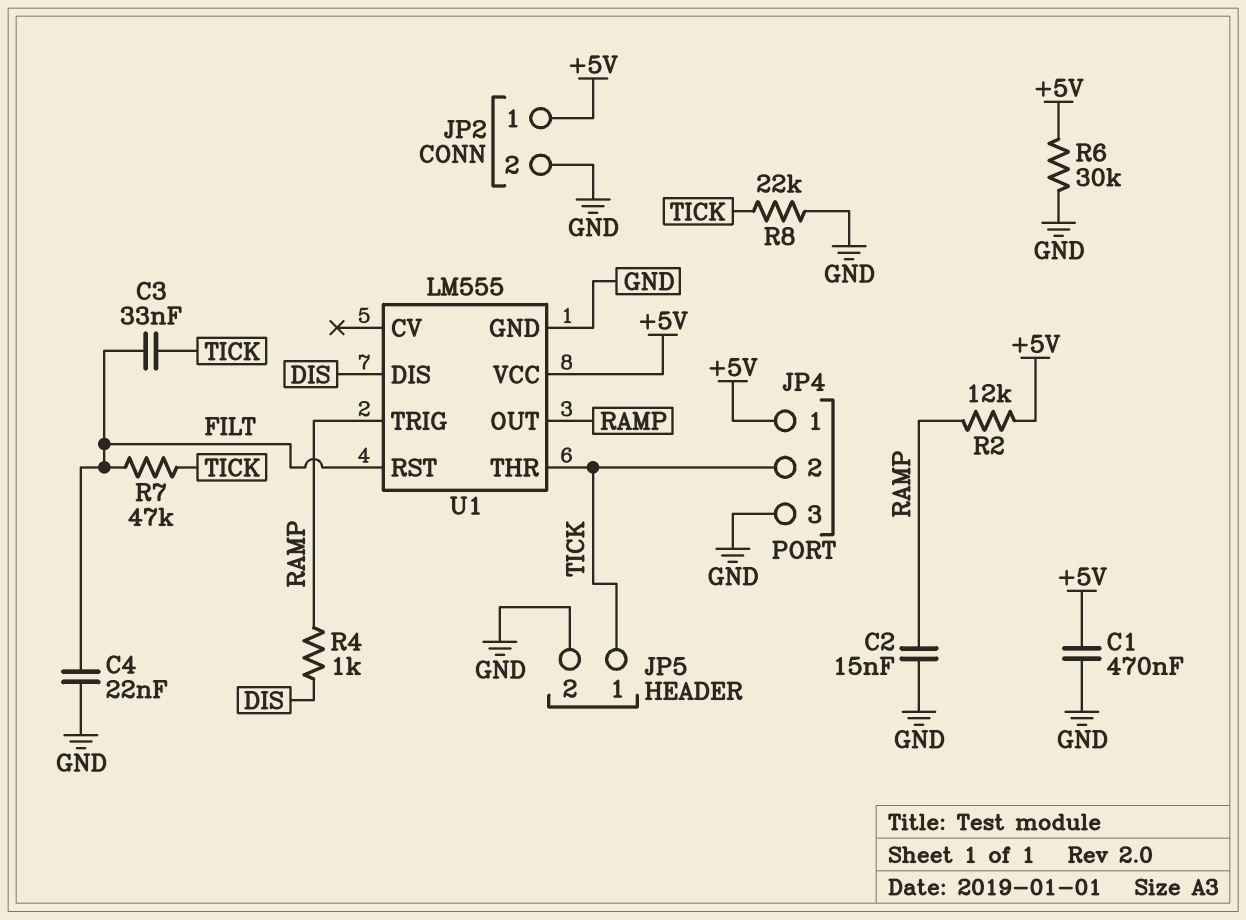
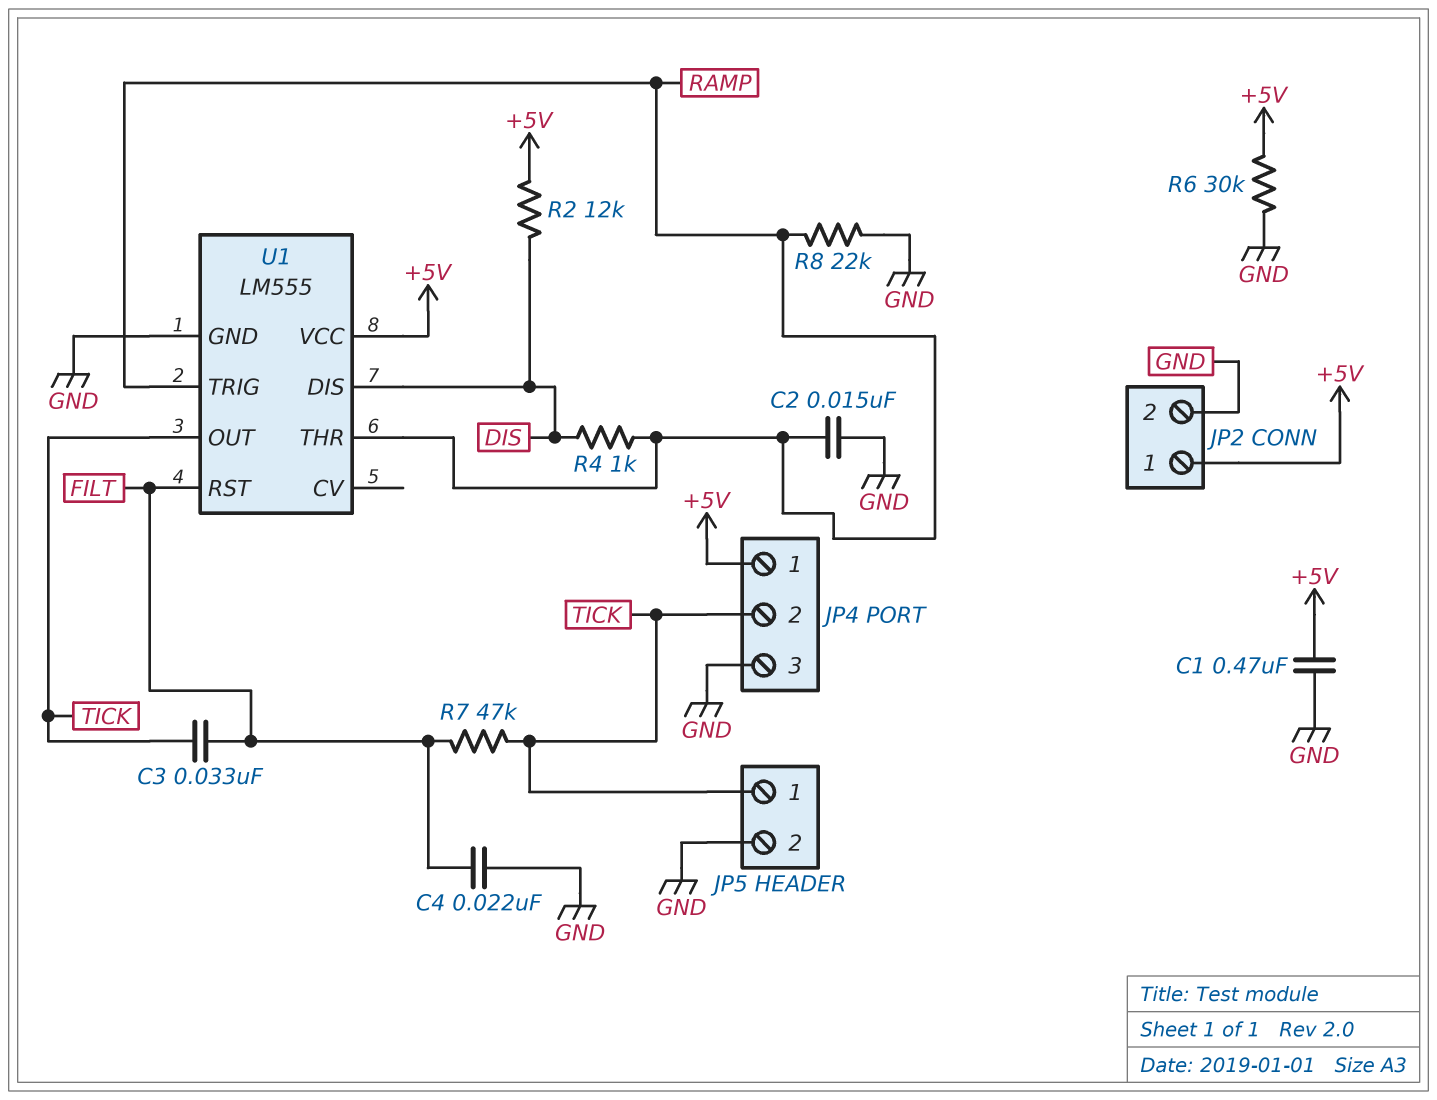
R2: 12k (+5V, RAMP) -> 12k (+5V, DIS)
R8: 22k (GND, TICK) -> 22k (GND, RAMP)
U1 pin OUT: RAMP -> TICK
U1 pin THR: TICK -> RAMP

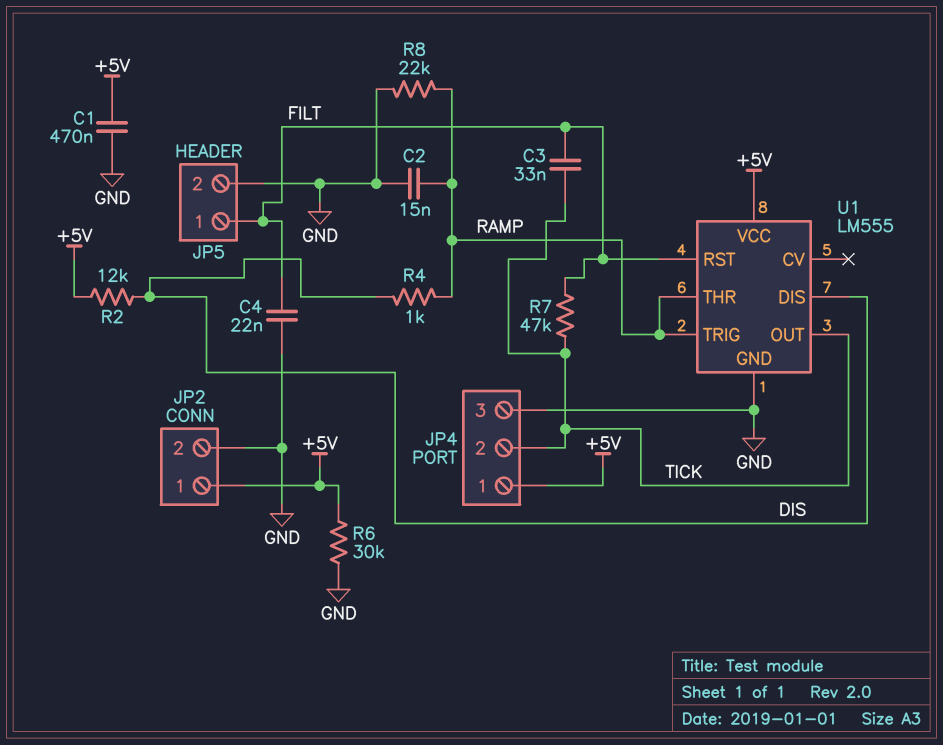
JP5 pin 1: TICK -> FILT

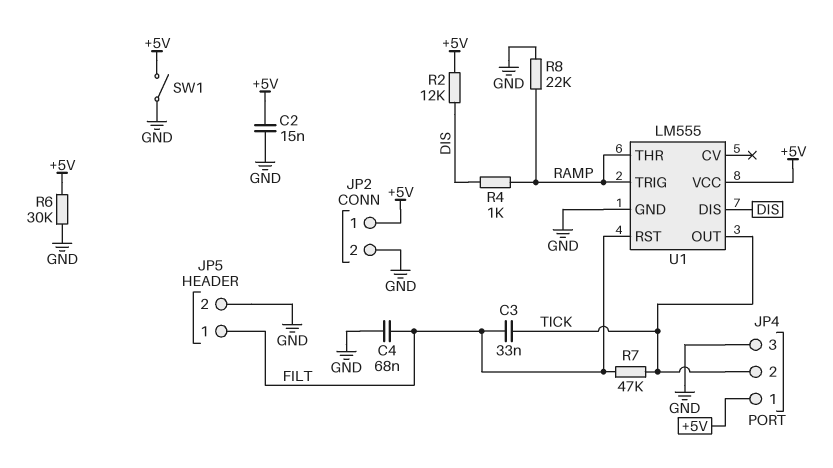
C1: 470nF (+5V, GND) -> none
C2: 15nF (GND, RAMP) -> 15nF (+5V, GND)
C4: 22nF (FILT, GND) -> 68nF (FILT, GND)
SW1: none -> switch (+5V, GND)

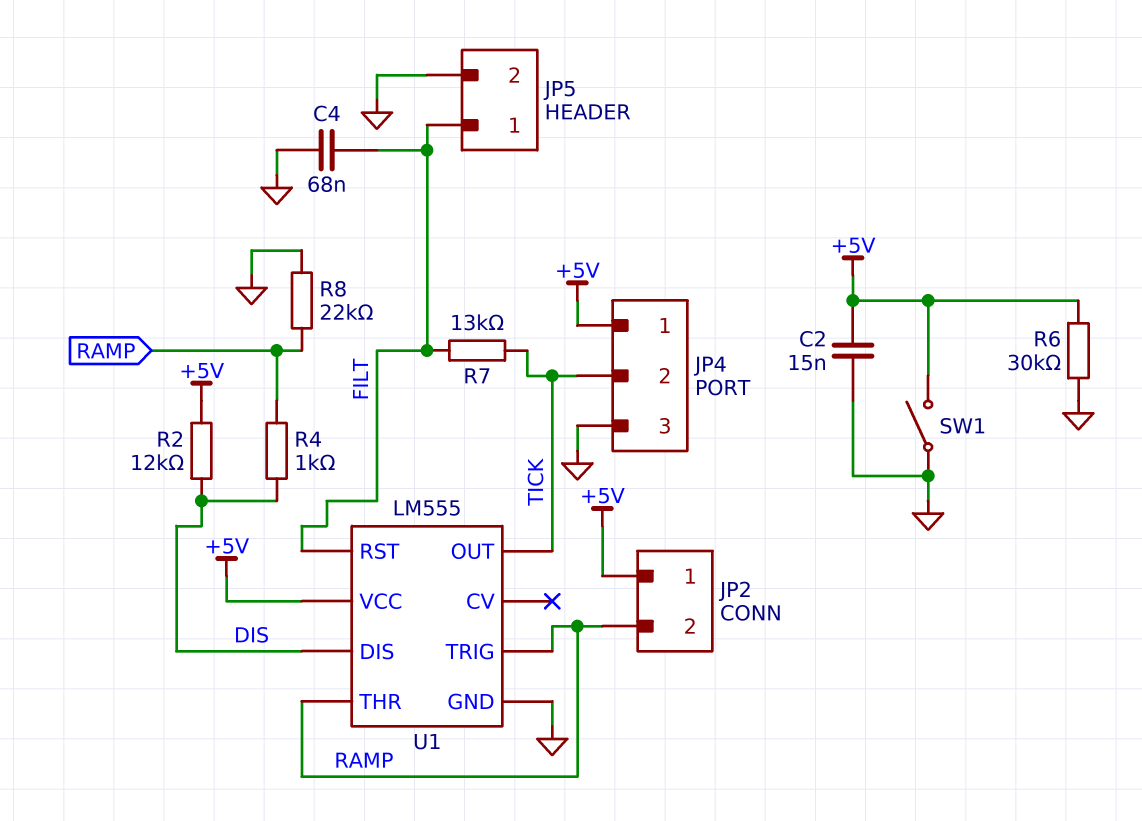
C3: 33nF (FILT, TICK) -> none
JP2 pin 2: GND -> RAMP
R7: 47k (FILT, TICK) -> 13k (FILT, TICK)

